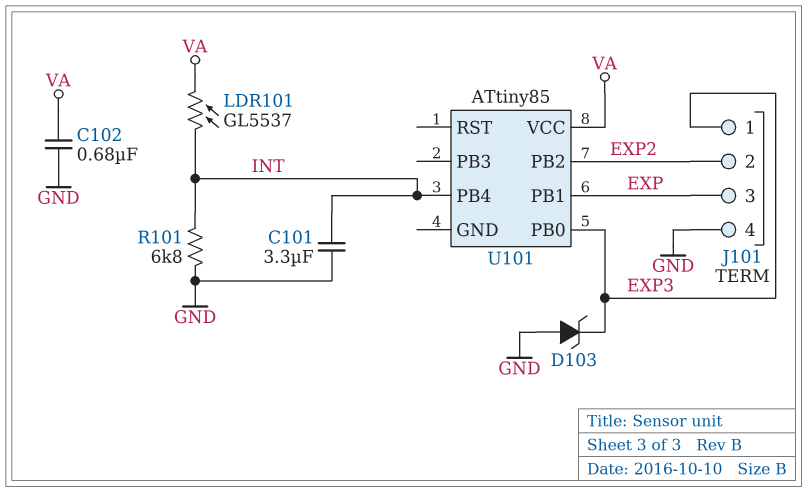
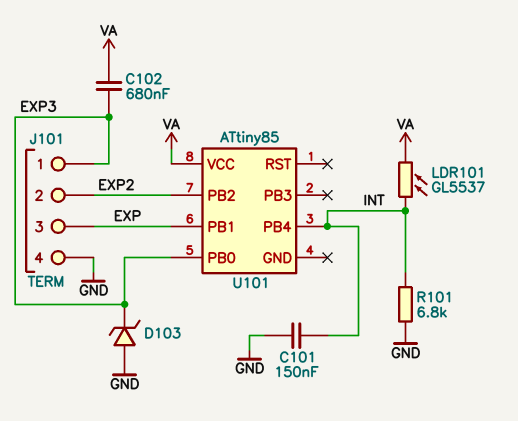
C101: 3.3uF (GND, INT) -> 150nF (GND, INT)
C102: 680nF (GND, VA) -> 680nF (EXP3, VA)

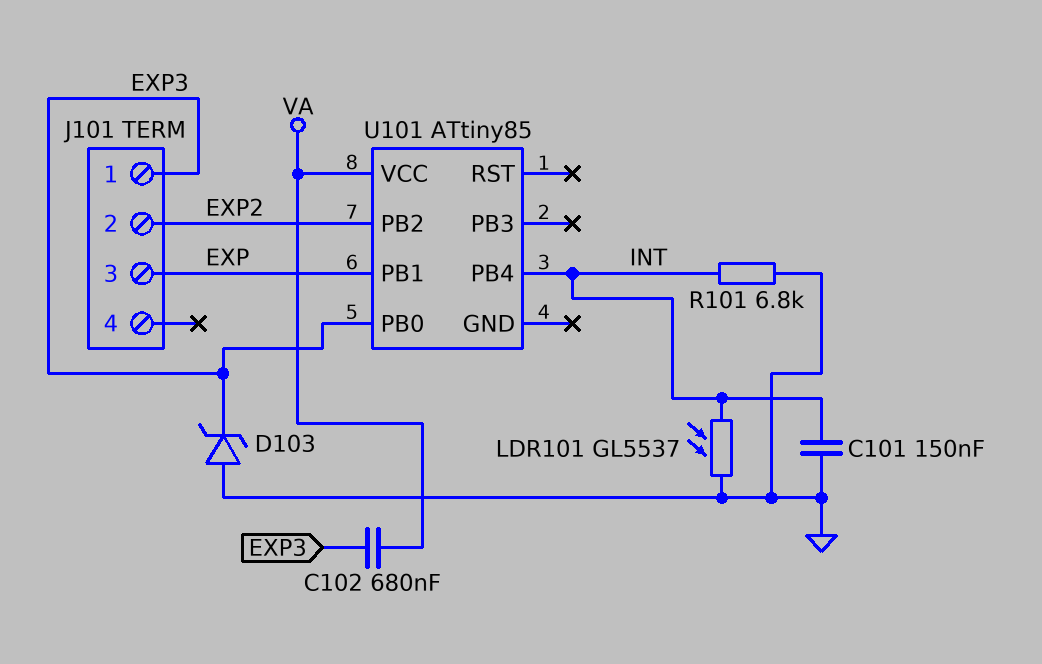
J101 pin 4: GND -> none
LDR101: GL5537 (INT, VA) -> GL5537 (GND, INT)

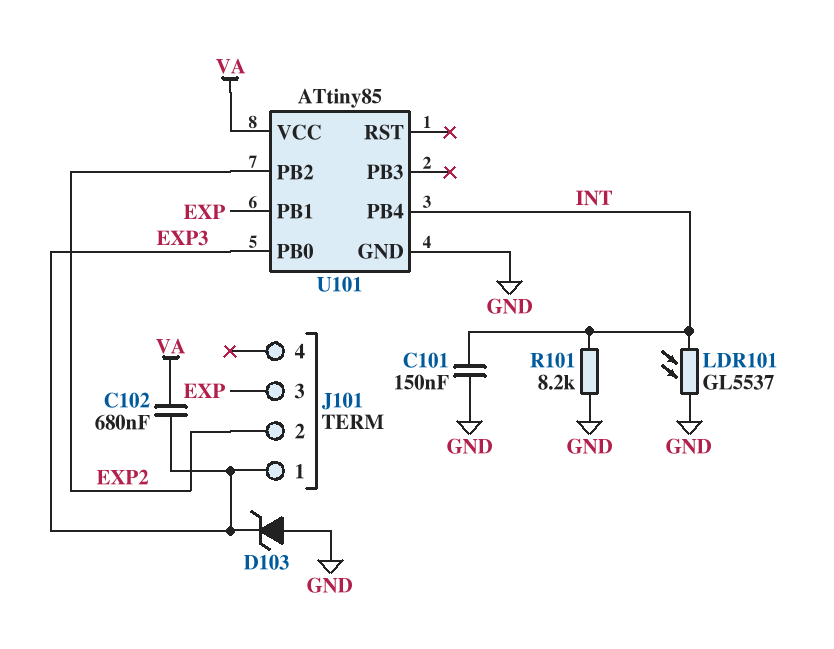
R101: 6.8k (GND, INT) -> 8.2k (GND, INT)
U101 pin GND: none -> GND

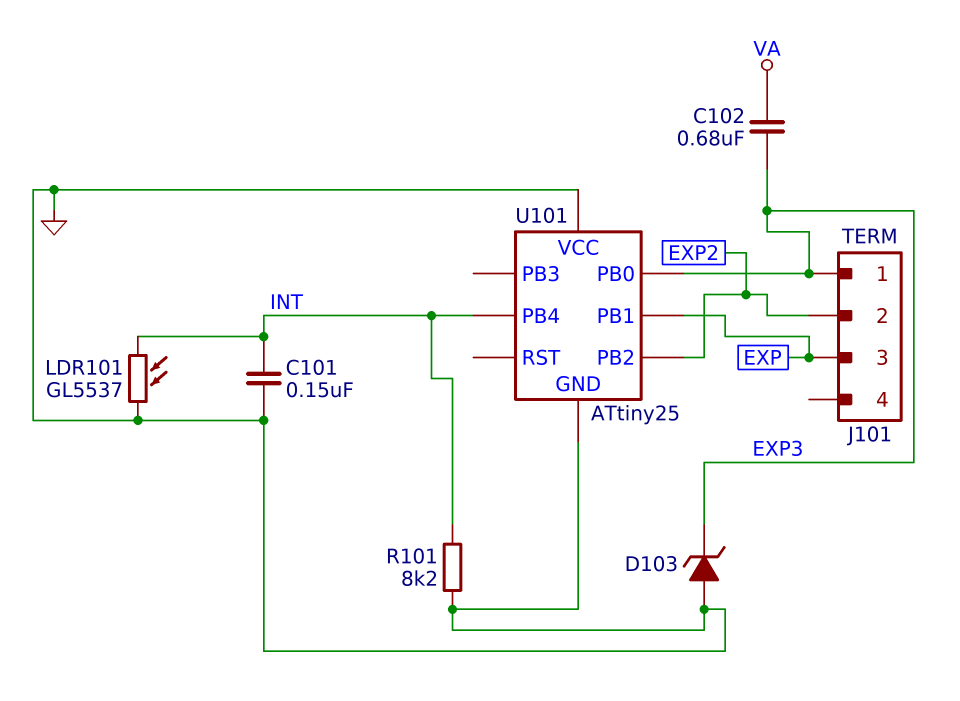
U101: ATtiny85 -> ATtiny25
U101 pin VCC: VA -> GND

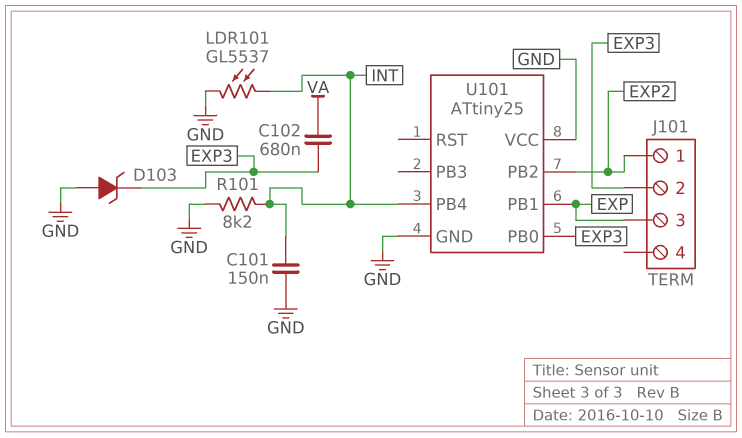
J101 pin 1: EXP3 -> EXP2
J101 pin 2: EXP2 -> EXP3

